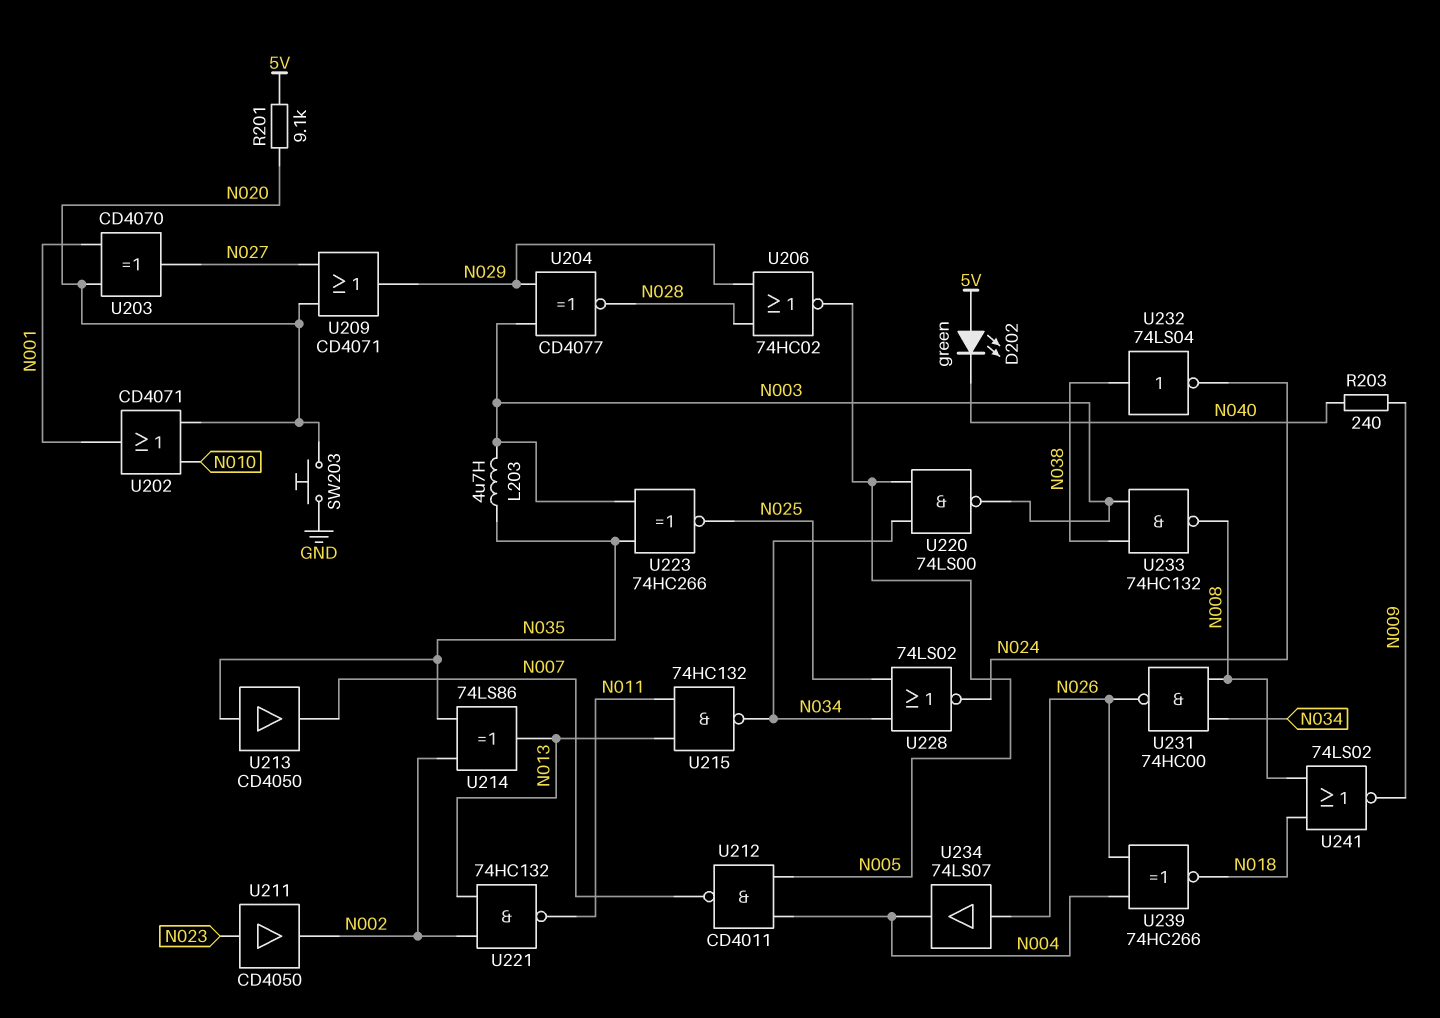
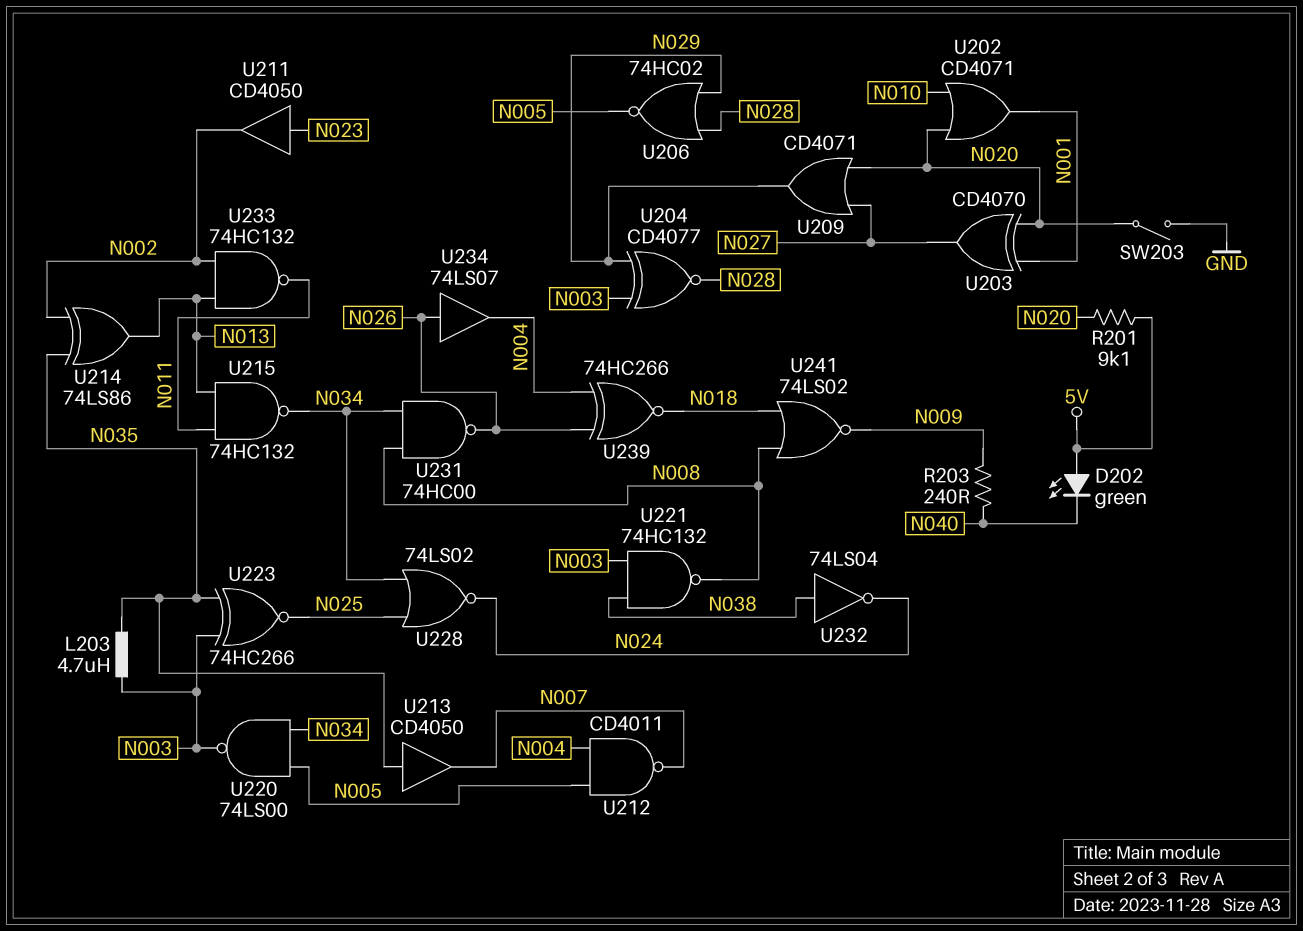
SW203: button (GND, N020) -> switch (GND, N020)
U221: NAND 74HC132 (in N002, in N013, out N011) -> NAND 74HC132 (in N003, in N038, out N008)
U233: NAND 74HC132 (in N003, in N038, out N008) -> NAND 74HC132 (in N002, in N013, out N011)

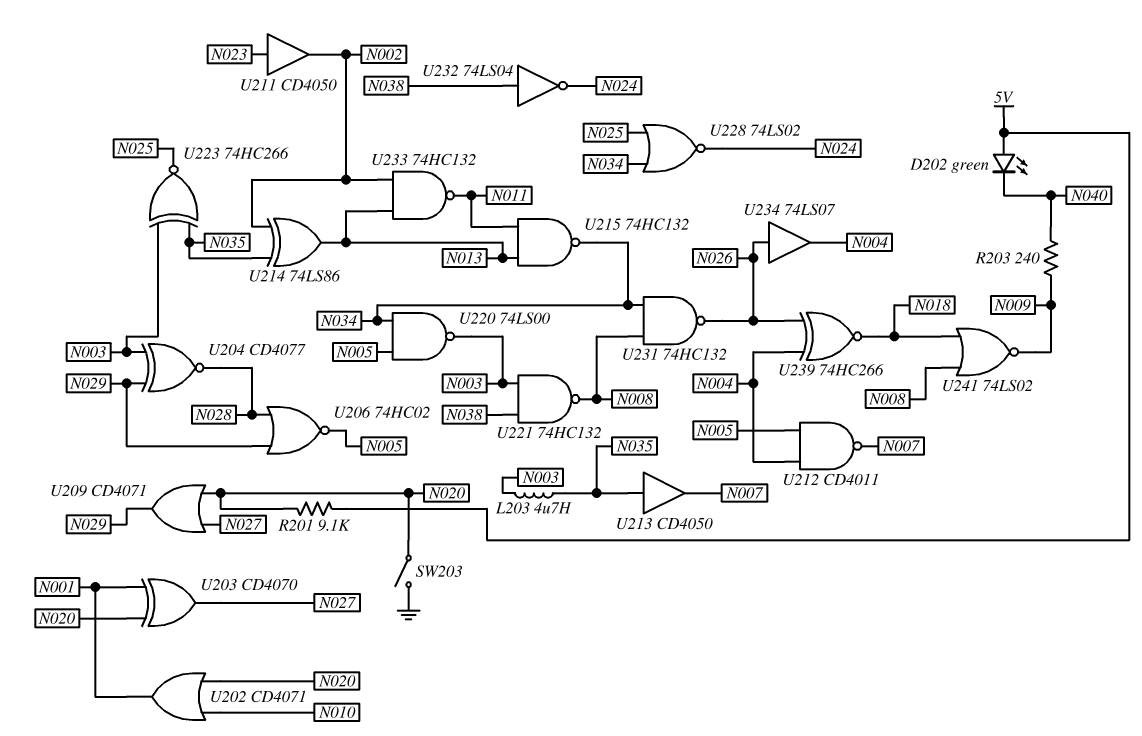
U231: NAND 74HC00 (in N008, in N034, out N026) -> NAND 74HC132 (in N008, in N034, out N026)

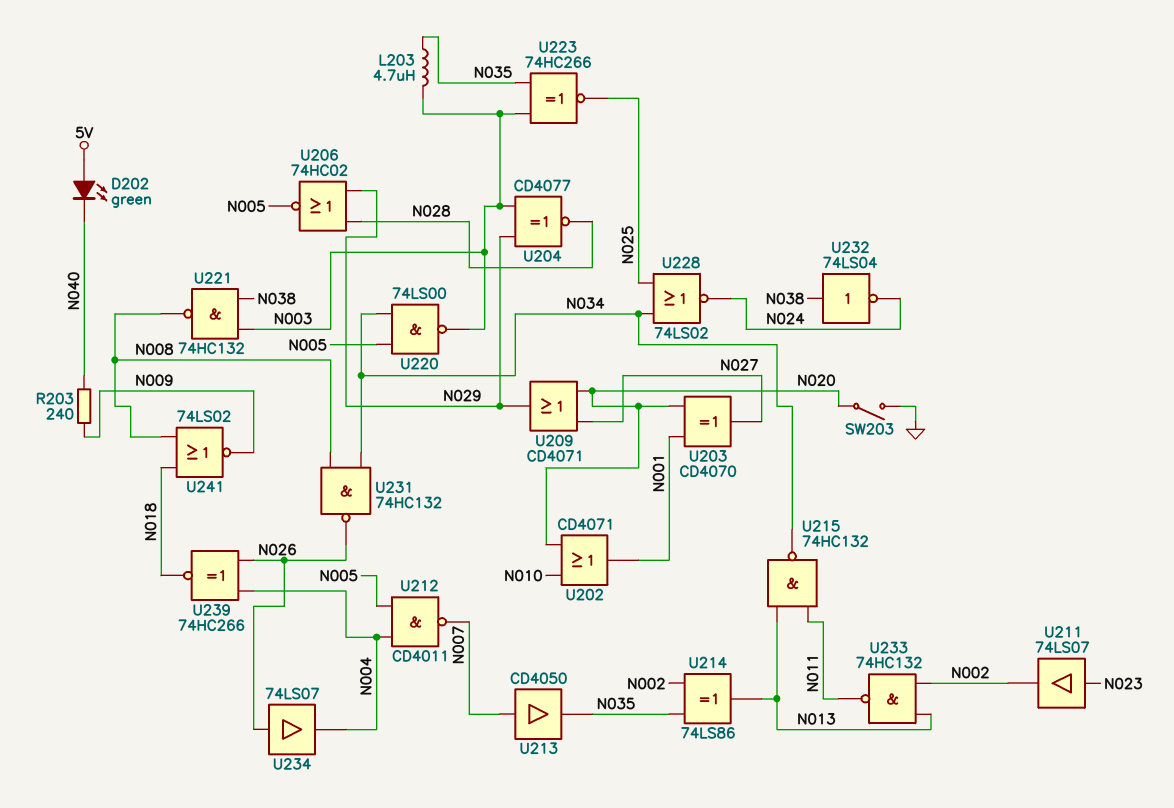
R201: 9.1k (5V, N020) -> none
U211: buffer CD4050 (in N023, out N002) -> buffer 74LS07 (in N023, out N002)
U213: buffer CD4050 (in N035, out N007) -> buffer CD4050 (in N007, out N035)

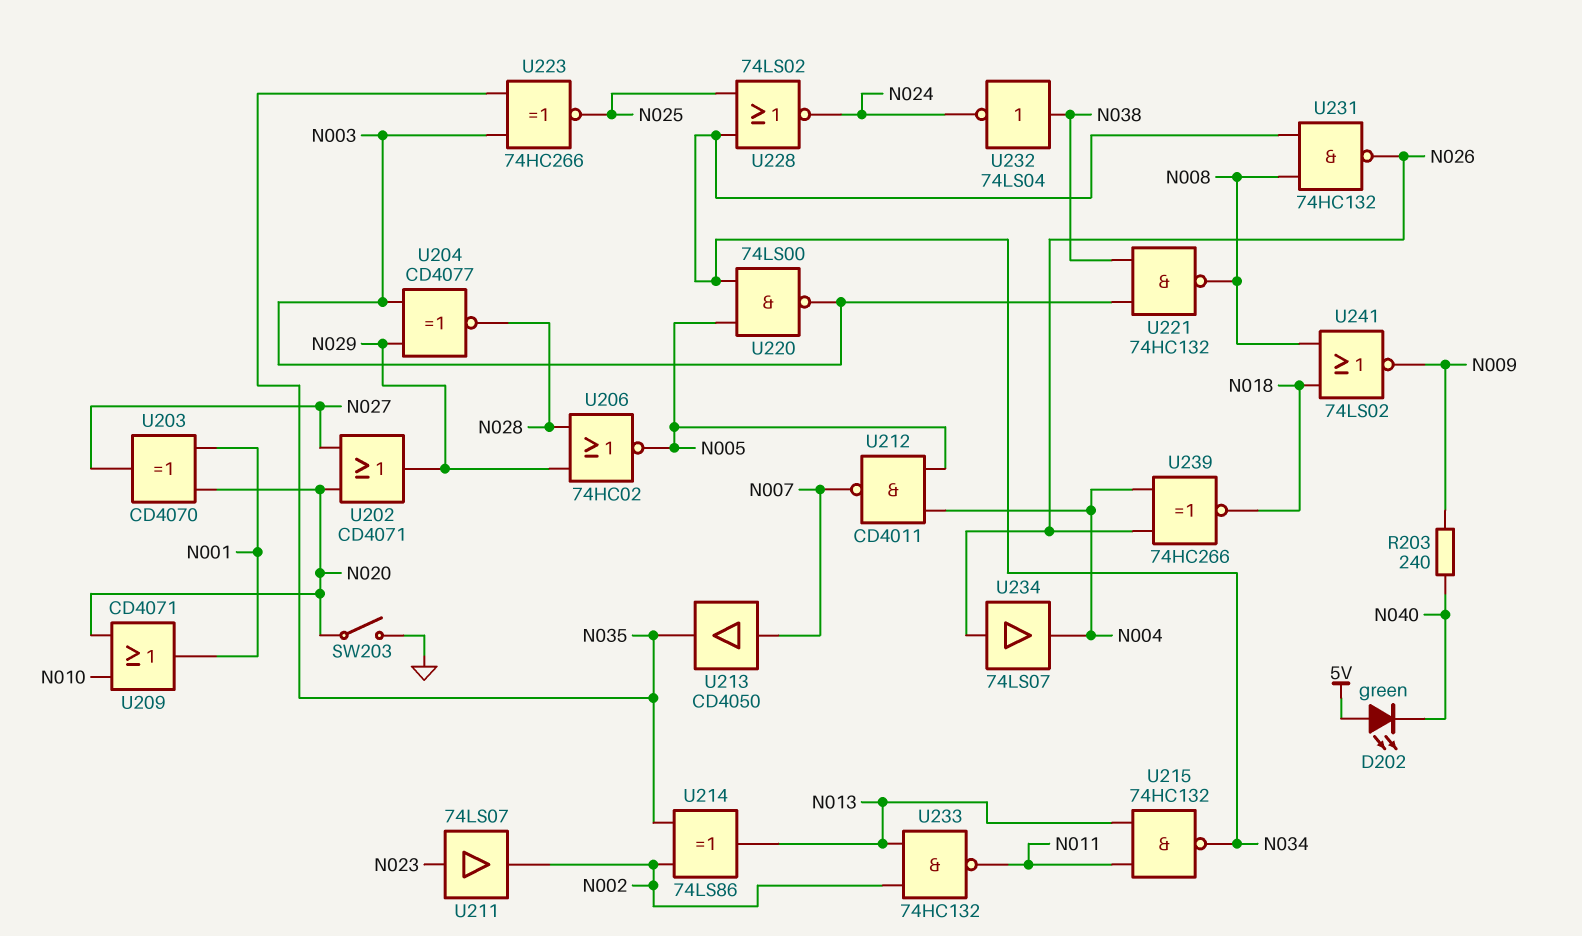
L203: 4.7uH (N003, N035) -> none
U202: OR CD4071 (in N010, in N020, out N001) -> OR CD4071 (in N020, in N027, out N029)
U209: OR CD4071 (in N020, in N027, out N029) -> OR CD4071 (in N010, in N020, out N001)

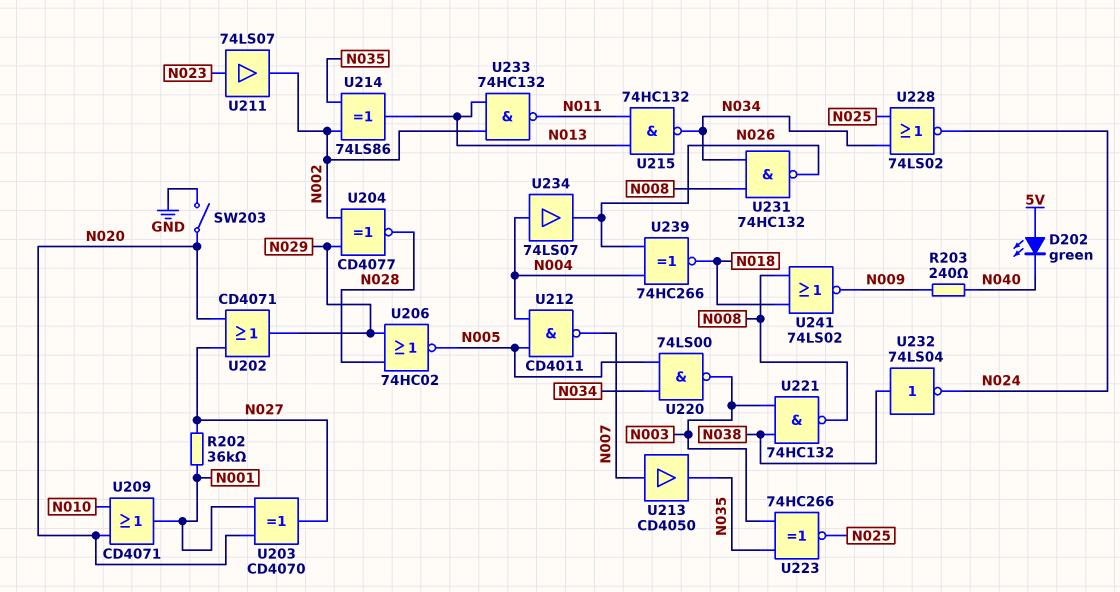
R202: none -> 36k (N001, N027)
U204: XNOR CD4077 (in N003, in N029, out N028) -> XNOR CD4077 (in N002, in N029, out N028)
U234: buffer 74LS07 (in N026, out N004) -> buffer 74LS07 (in N004, out N026)

